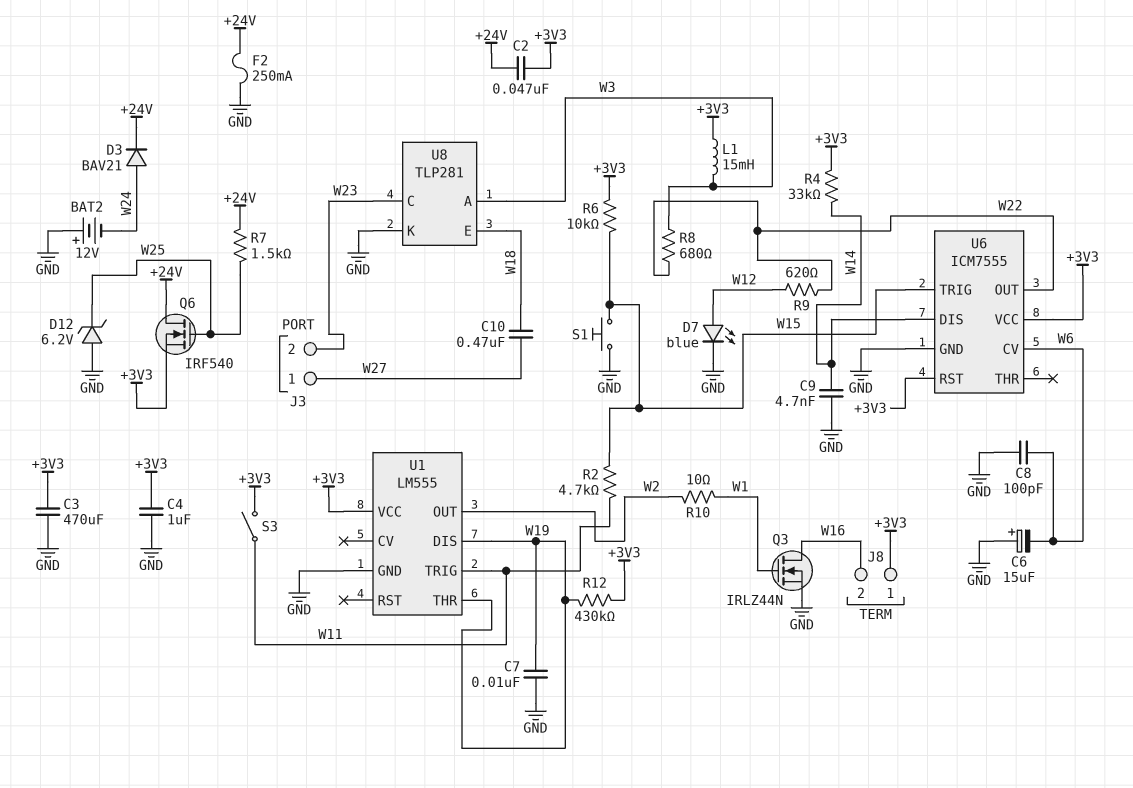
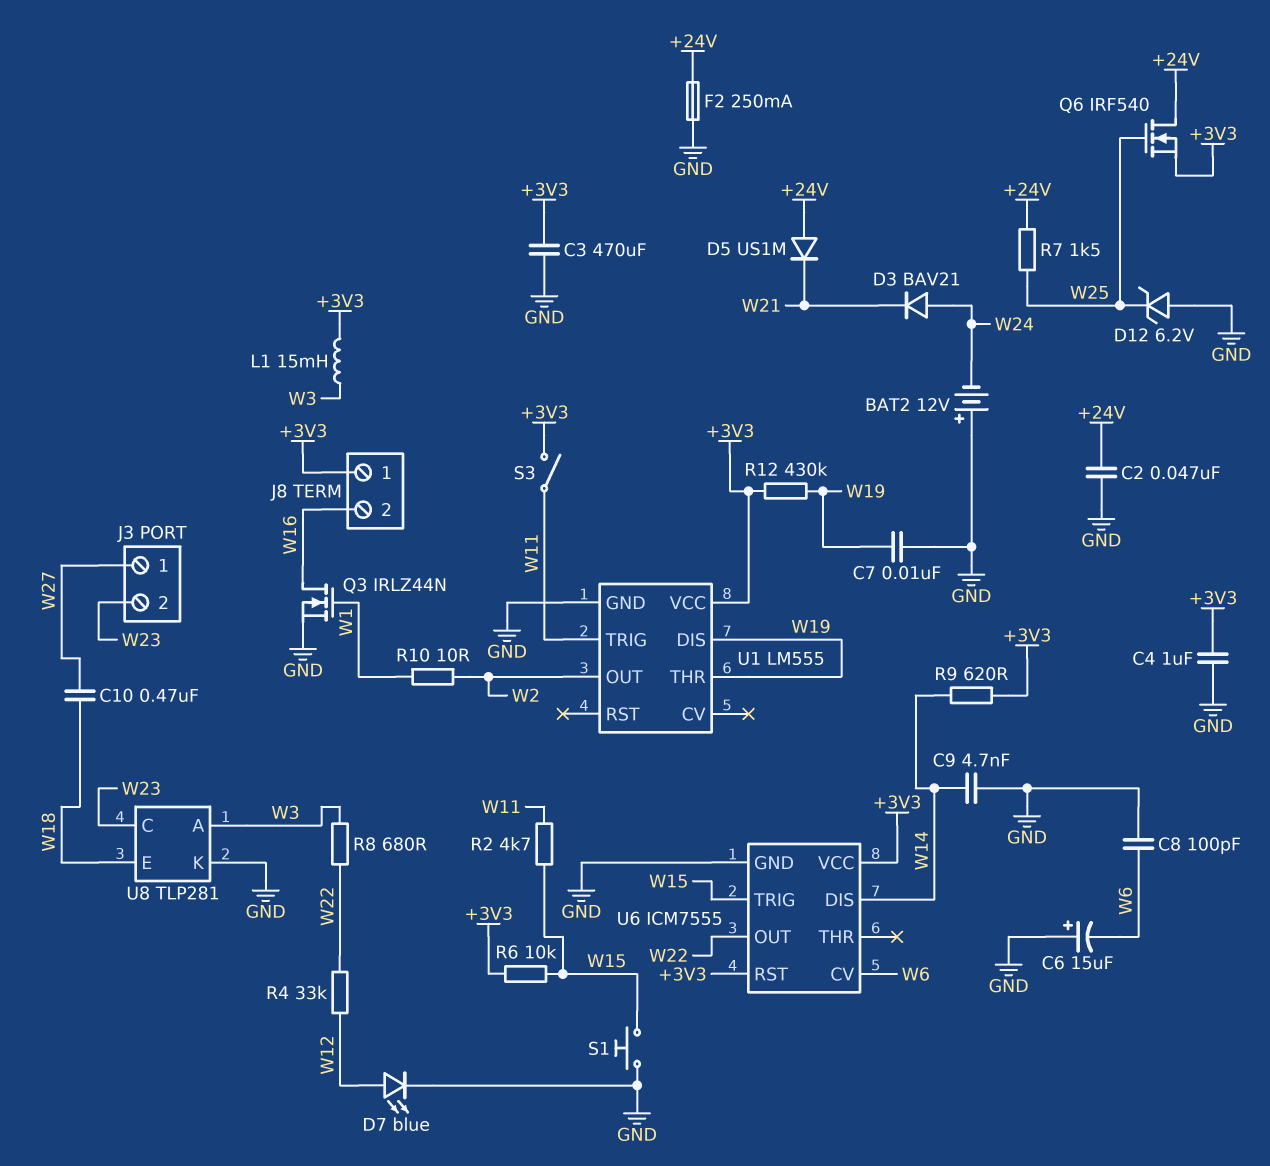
C2: 47nF (+3V3, +24V) -> 47nF (+24V, GND)
D3: diode BAV21 (A W24, K +24V) -> diode BAV21 (A W24, K W21)
D5: none -> diode US1M (A +24V, K W21)
R4: 33k (+3V3, W14) -> 33k (W12, W22)
R9: 620 (W12, W22) -> 620 (+3V3, W14)

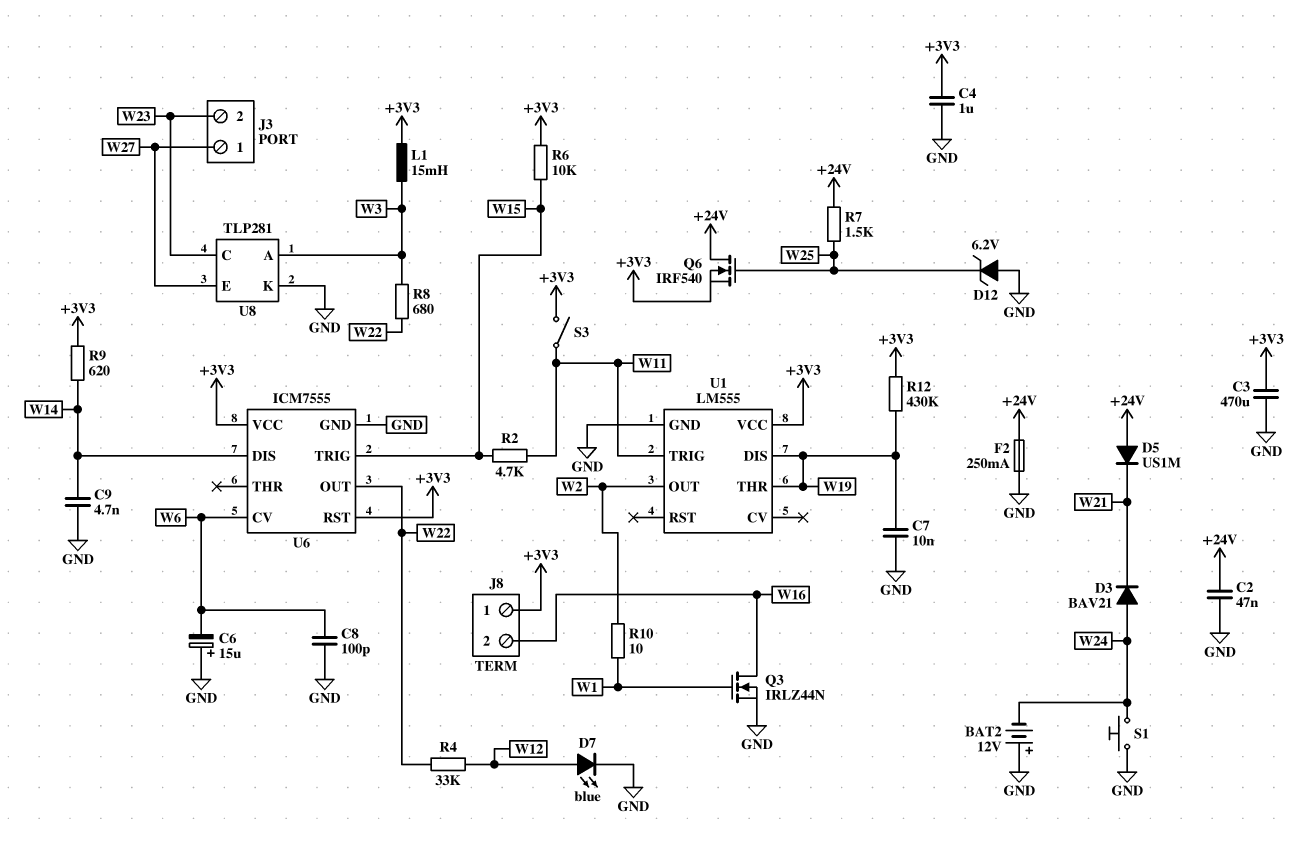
C10: 470nF (W18, W27) -> none
S1: button (GND, W15) -> button (GND, W24)
U8 pin E: W18 -> W27

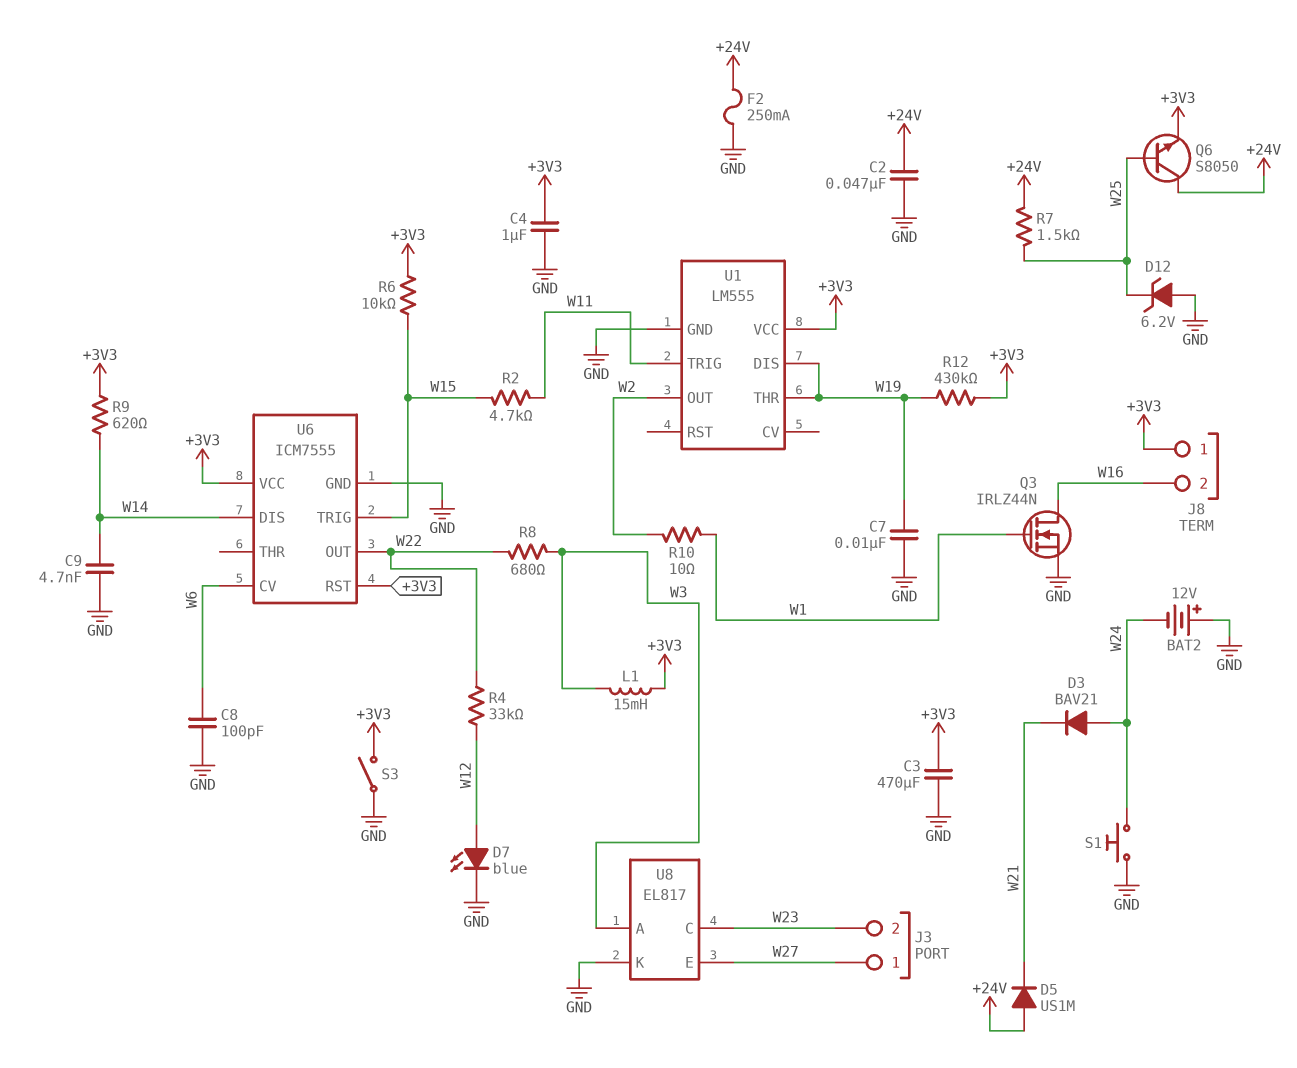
C6: 15uF (plus GND, minus W6) -> none
Q6: NMOS IRF540 (G W25, D +24V, S +3V3) -> NPN S8050 (B W25, C +24V, E +3V3)
S3: switch (+3V3, W11) -> switch (+3V3, GND)
U8: TLP281 -> EL817

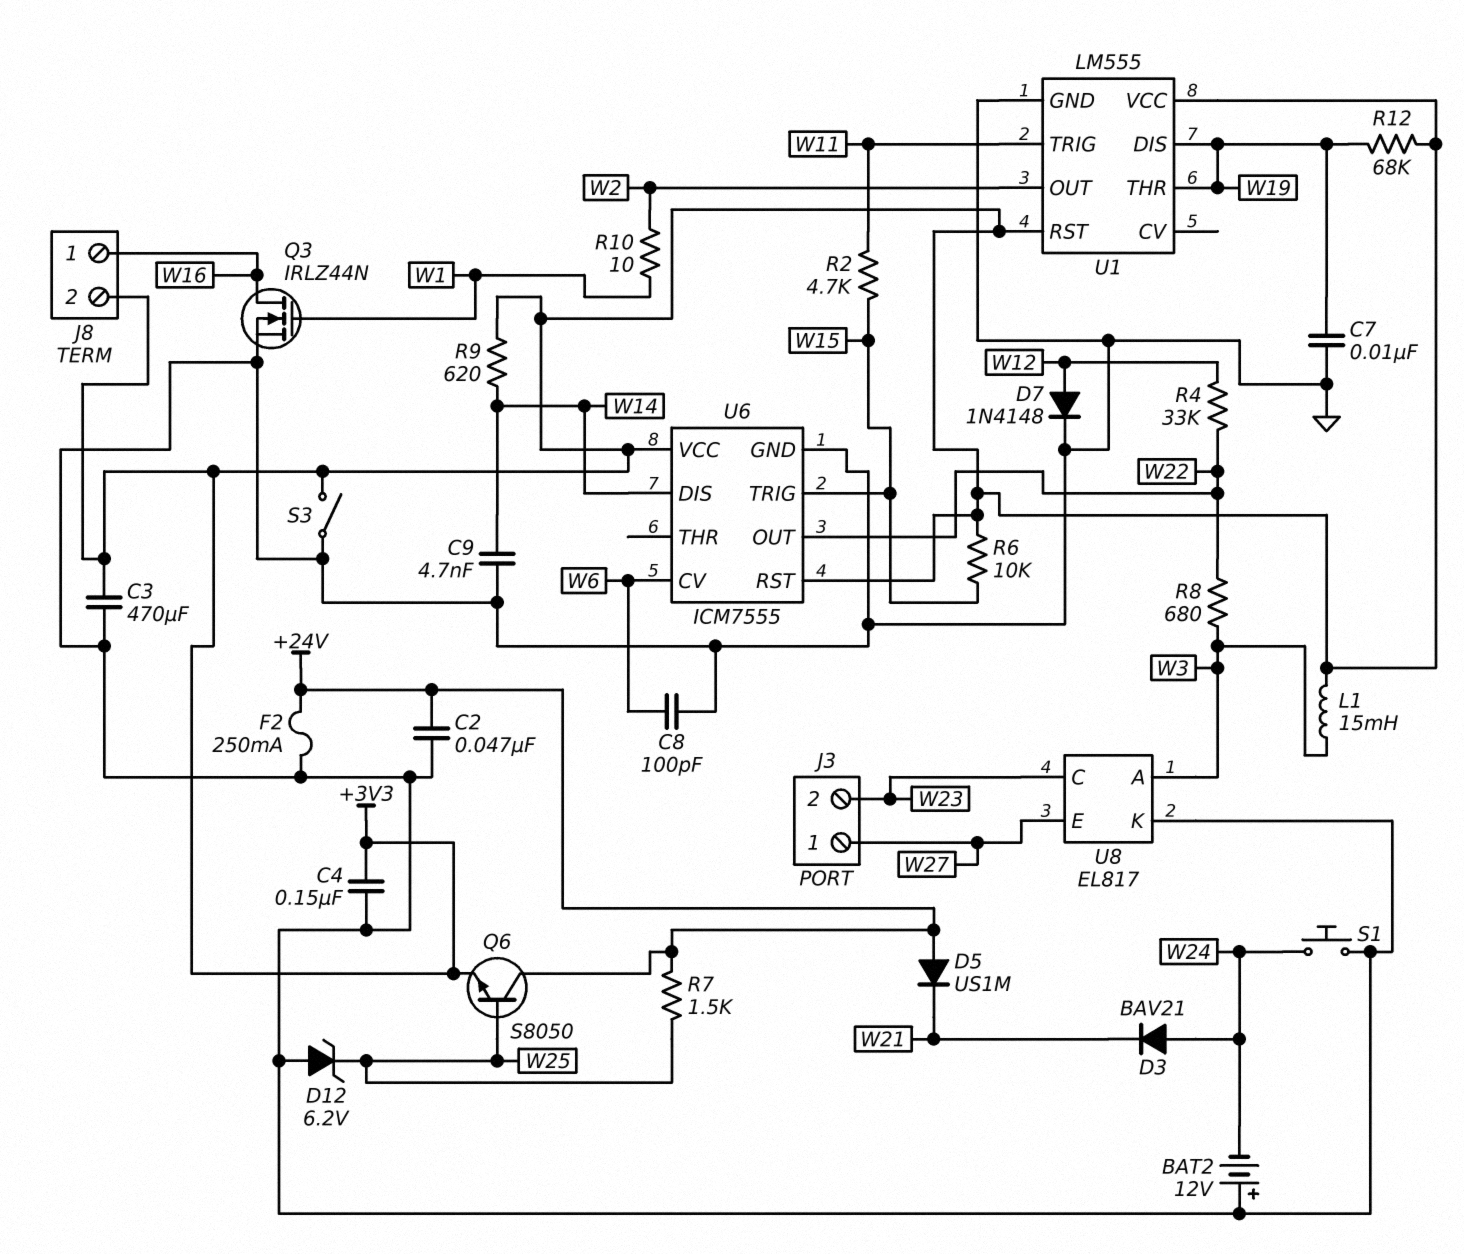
C4: 1uF (+3V3, GND) -> 150nF (+3V3, GND)
D7: LED blue (A W12, K GND) -> diode 1N4148 (A W12, K GND)
J8 pin 1: +3V3 -> W16
J8 pin 2: W16 -> +3V3
R12: 430k (+3V3, W19) -> 68k (+3V3, W19)
U1 pin RST: none -> +3V3

